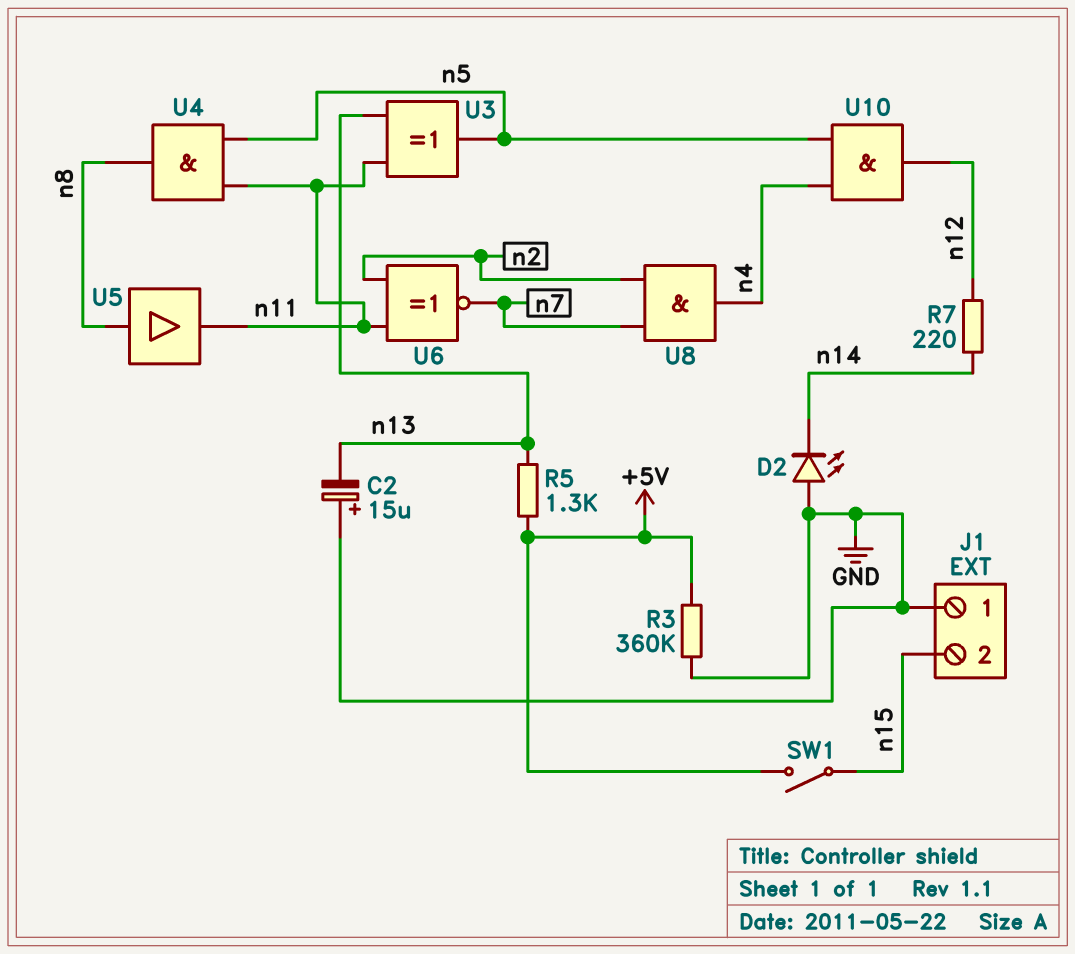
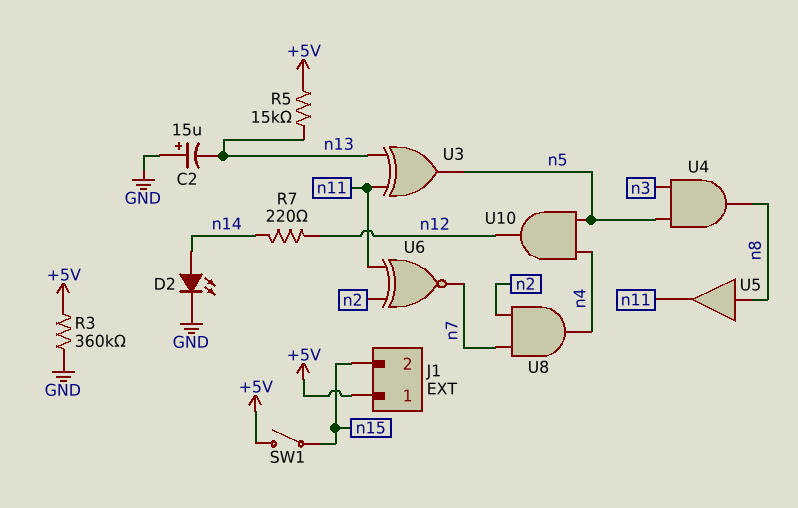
D2: LED (A GND, K n14) -> LED (A n14, K GND)
J1 pin 1: GND -> +5V
R5: 1.3k (+5V, n13) -> 15k (+5V, n13)
U4: AND (in n5, in n11, out n8) -> AND (in n3, in n5, out n8)

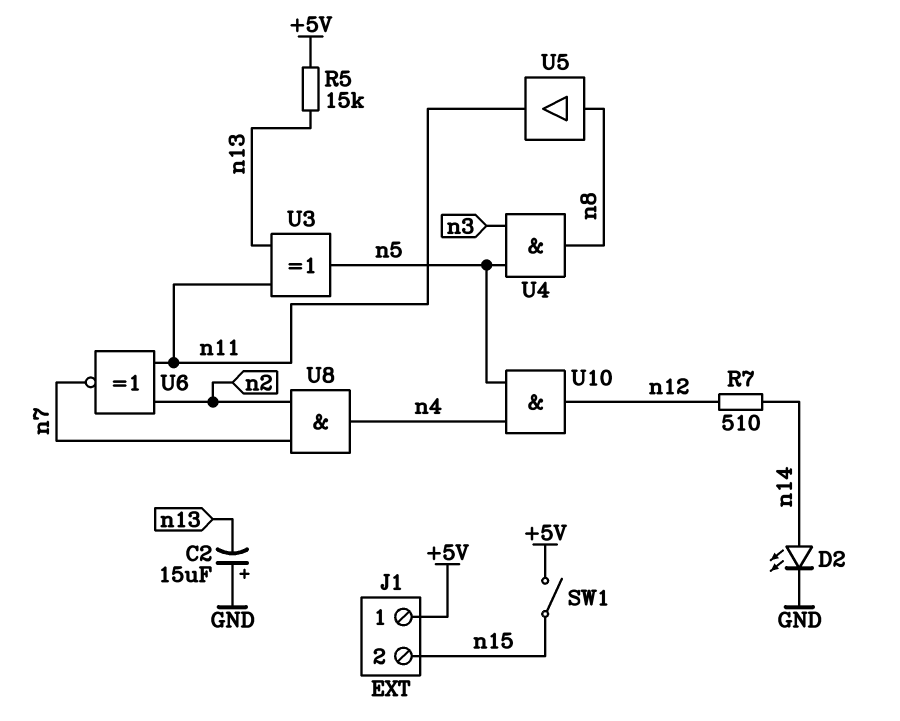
R3: 360k (+5V, GND) -> none
R7: 220 (n12, n14) -> 510 (n12, n14)

